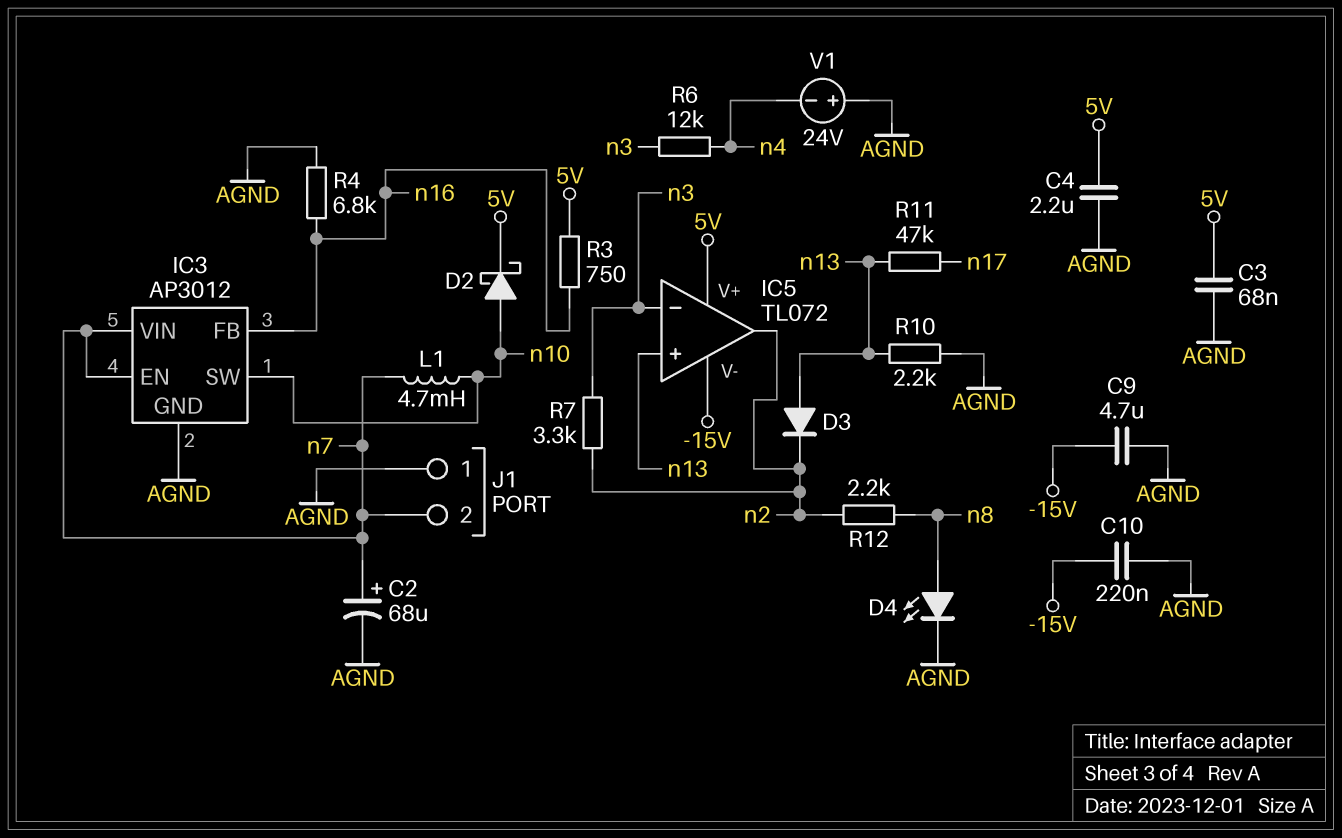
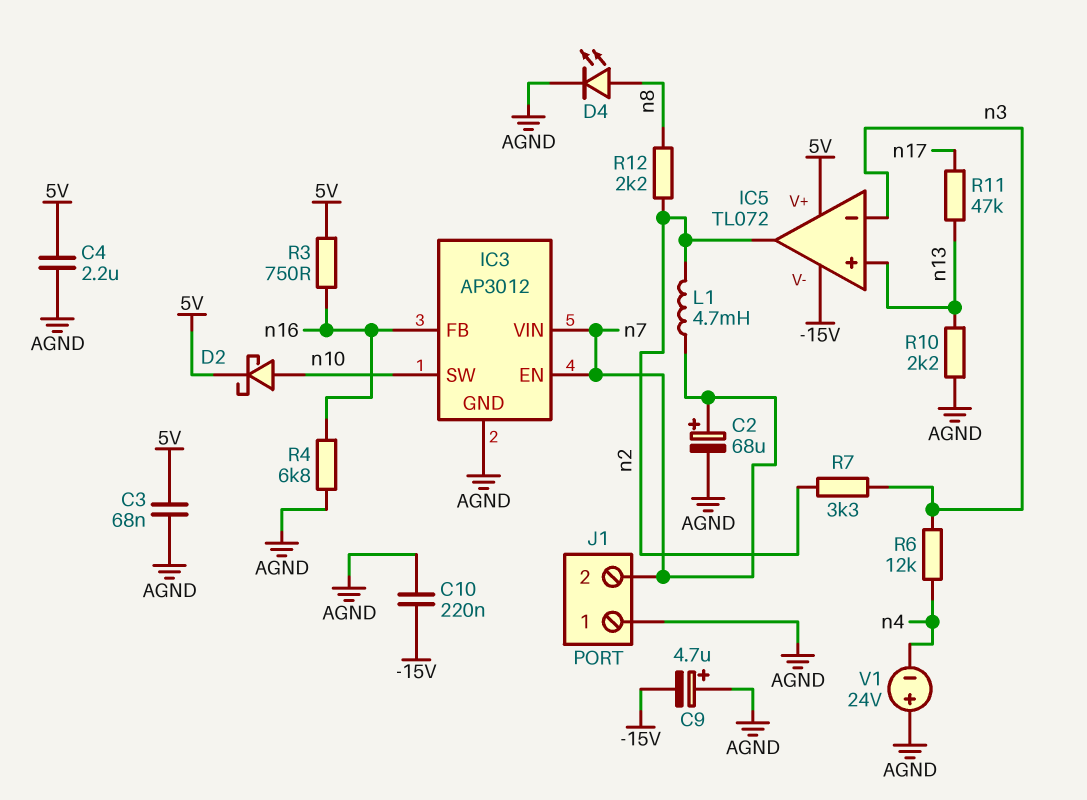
C9: 4.7uF (-15V, AGND) -> 4.7uF (plus AGND, minus -15V)
D3: diode (A n13, K n2) -> none
L1: 4.7mH (n7, n10) -> 4.7mH (n2, n7)

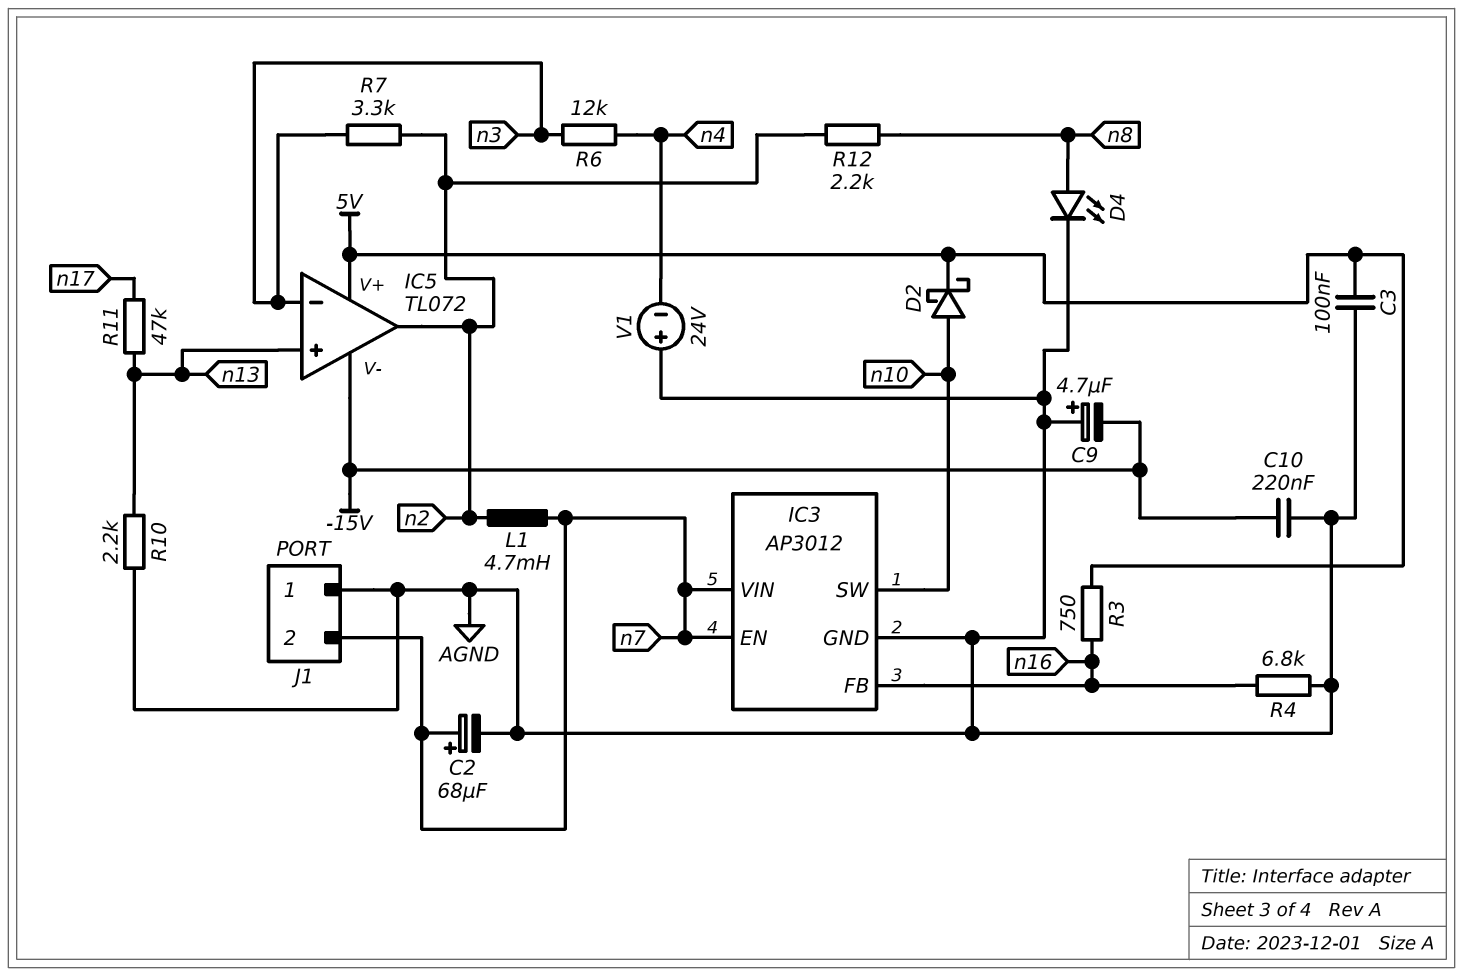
C3: 68nF (5V, AGND) -> 100nF (5V, AGND)
C4: 2.2uF (5V, AGND) -> none

